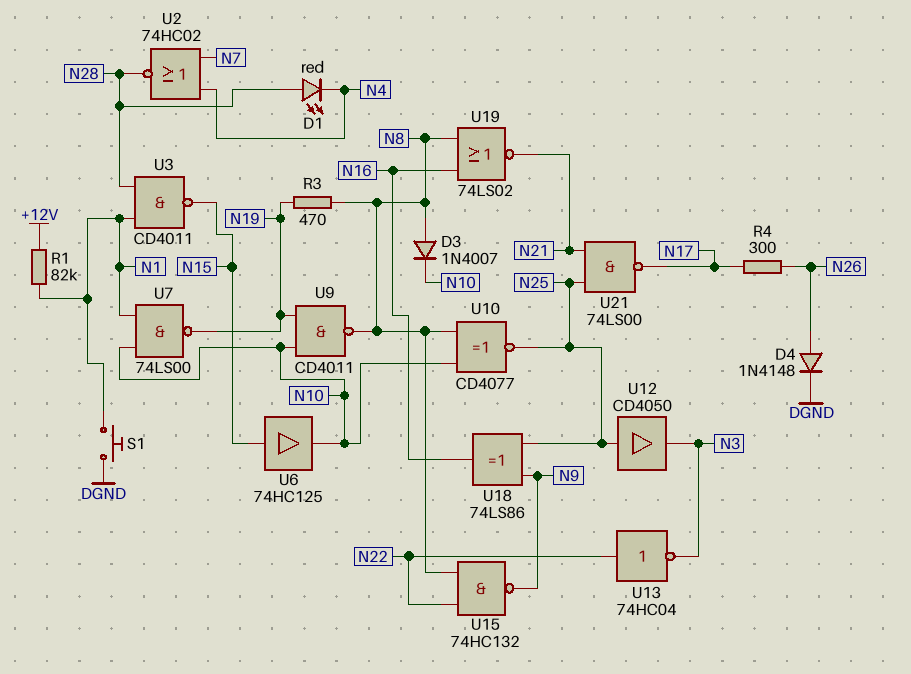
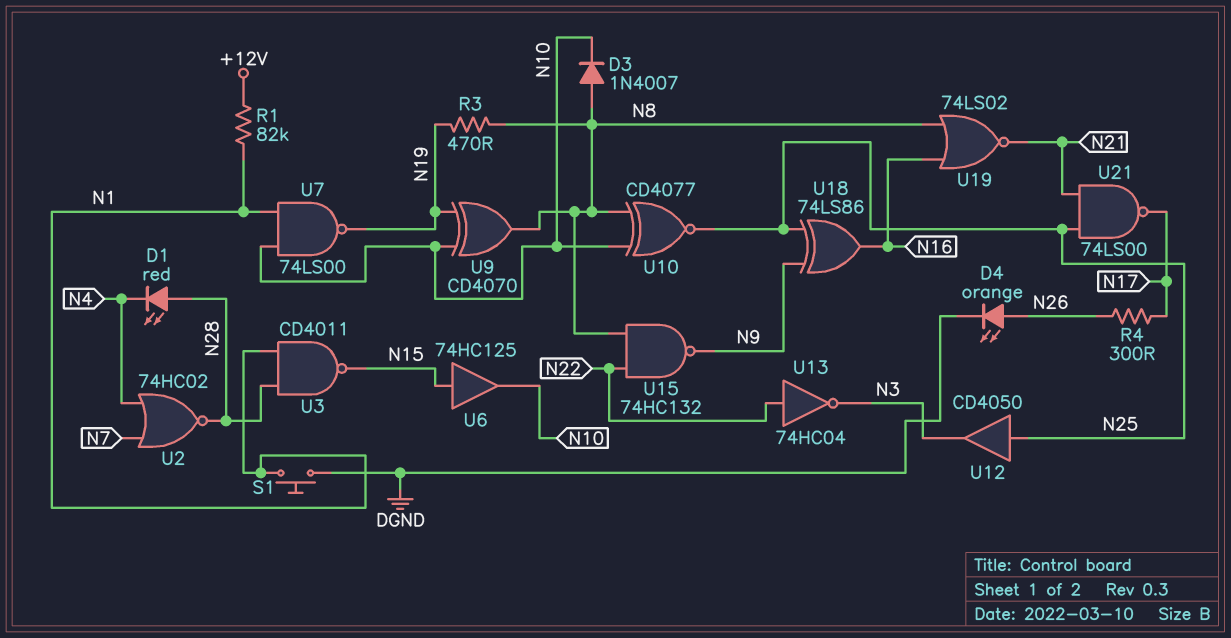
D4: diode 1N4148 (A N26, K DGND) -> LED orange (A N26, K DGND)
U9: NAND CD4011 (in N10, in N19, out N8) -> XOR CD4070 (in N10, in N19, out N8)

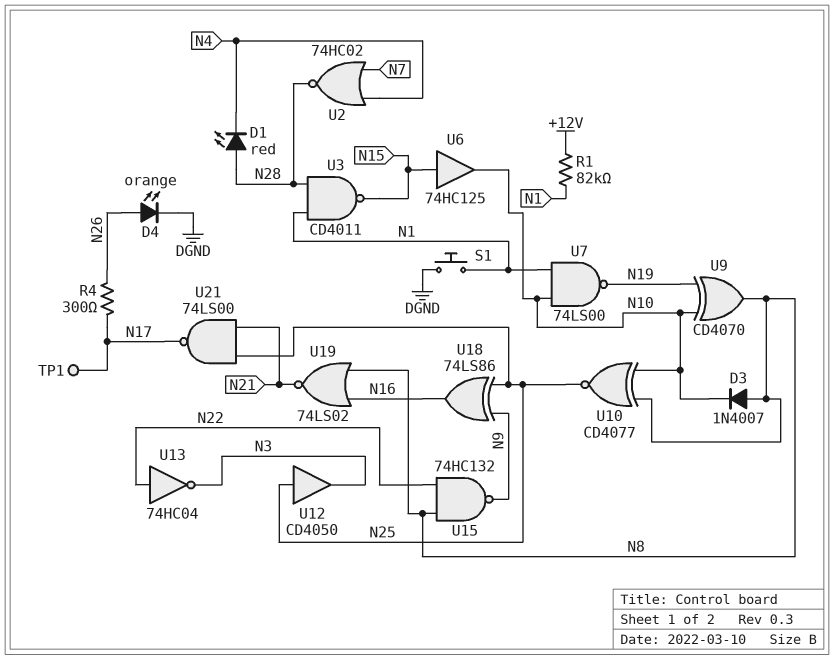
R3: 470 (N8, N19) -> none
TP1: none -> test point (N17)

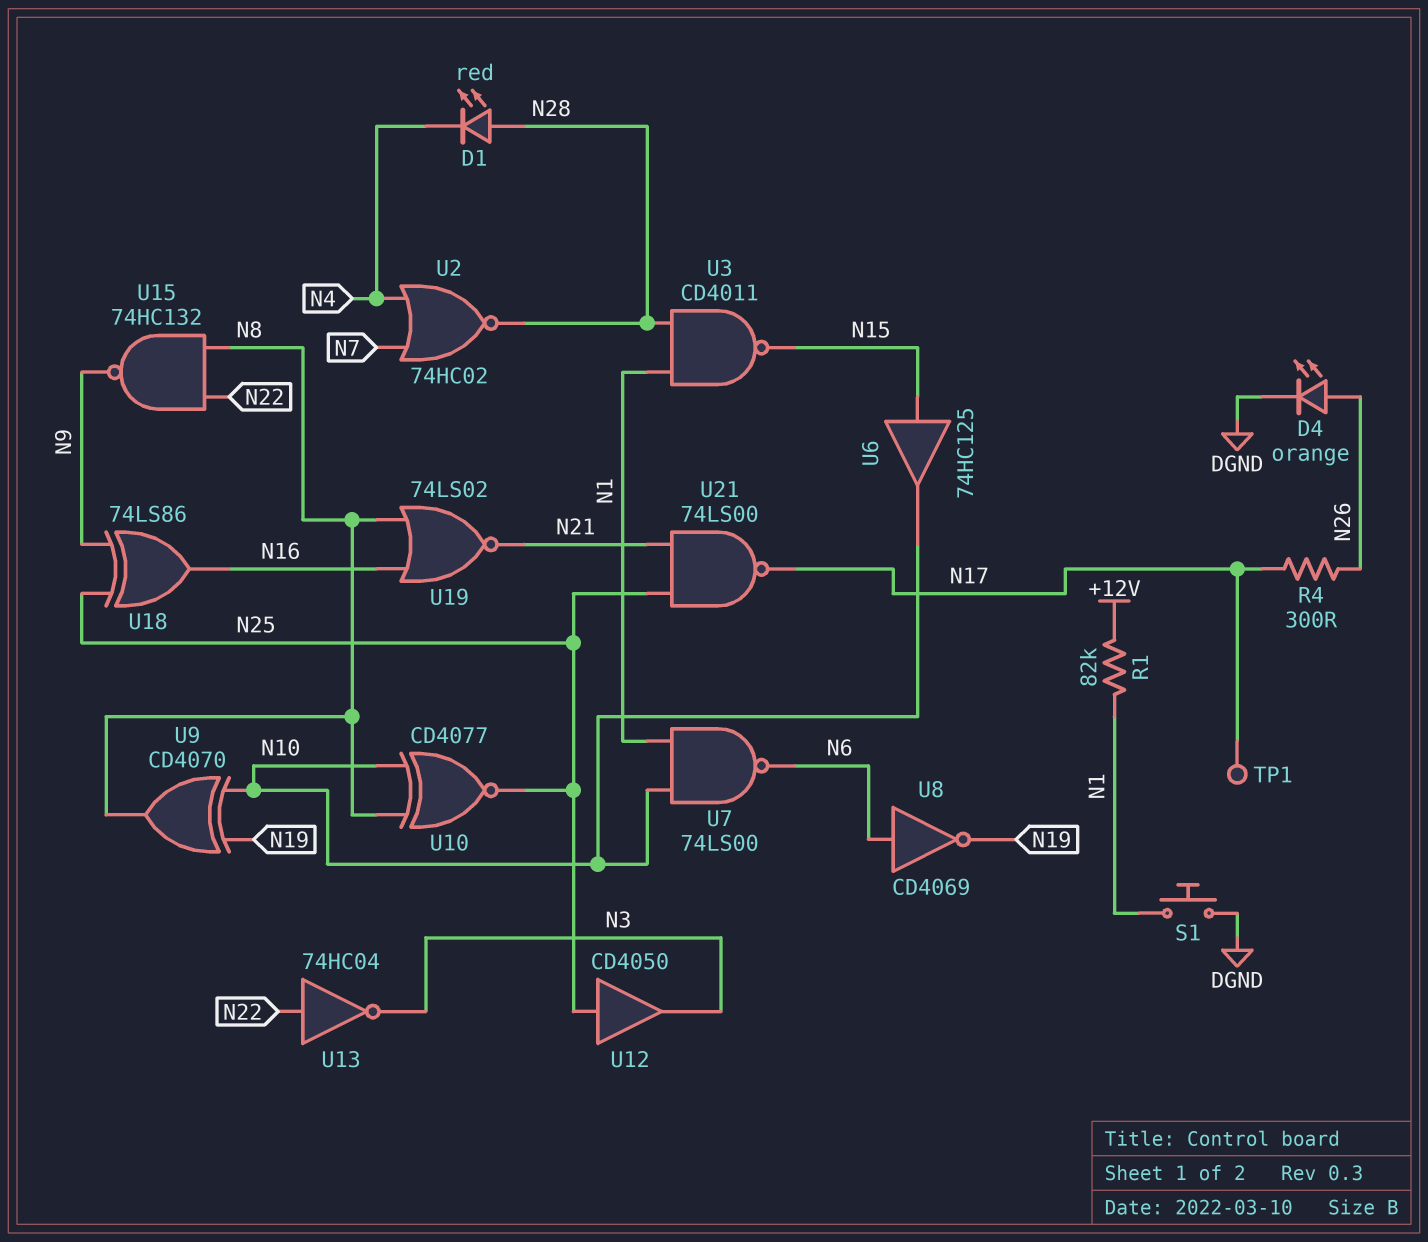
D3: diode 1N4007 (A N8, K N10) -> none
U7: NAND 74LS00 (in N1, in N10, out N19) -> NAND 74LS00 (in N1, in N10, out N6)
U8: none -> NOT CD4069 (in N6, out N19)

